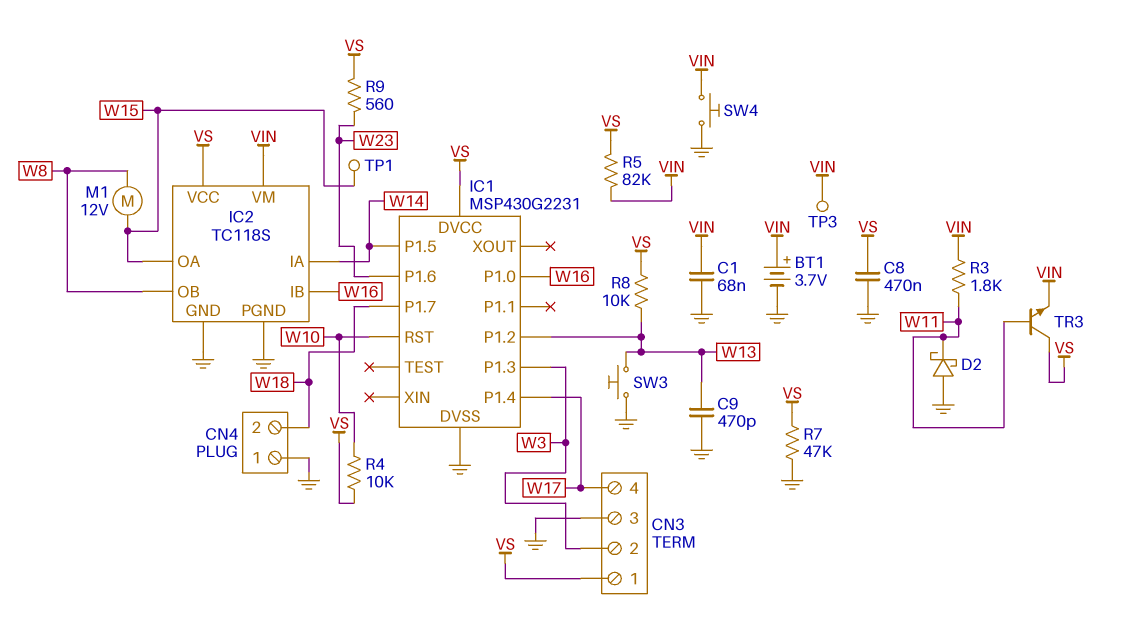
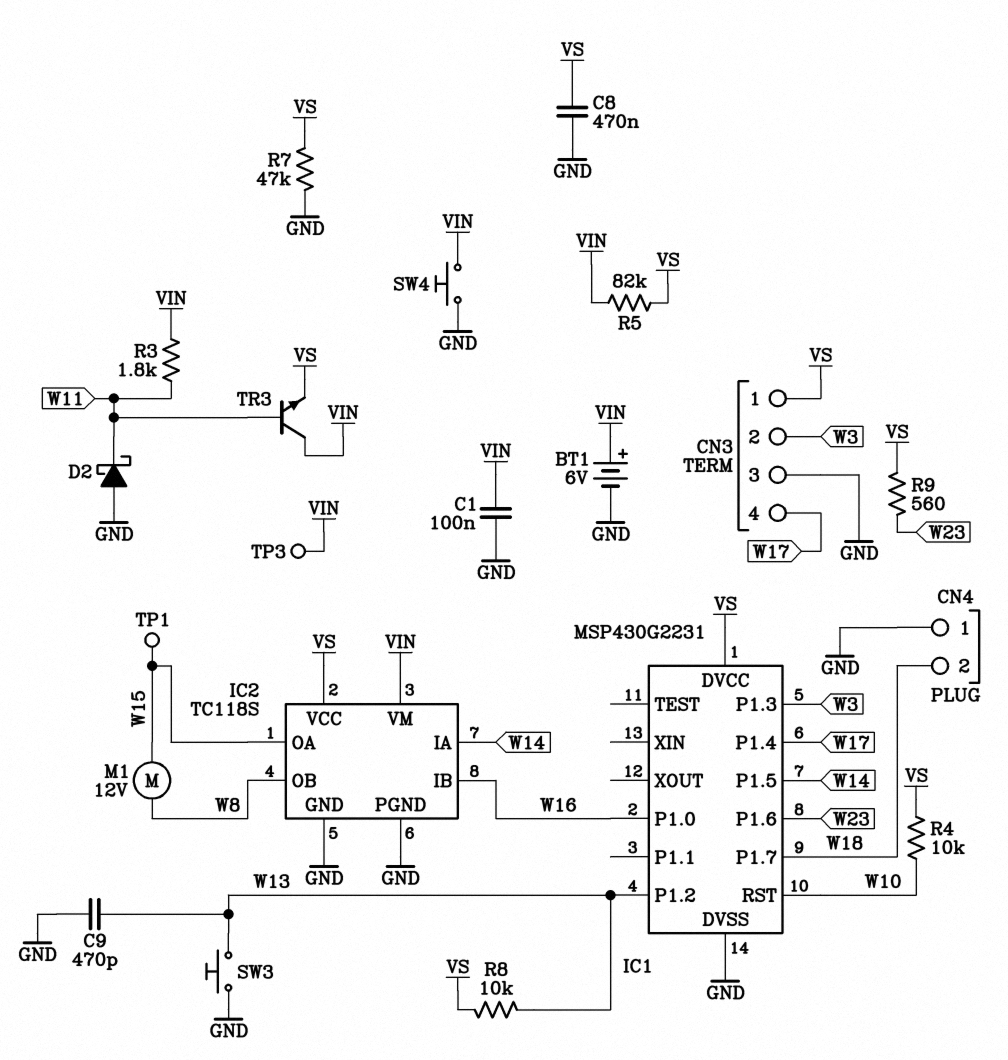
BT1: 3.7V (plus VIN, minus GND) -> 6V (plus VIN, minus GND)
C1: 68nF (GND, VIN) -> 100nF (GND, VIN)
TR3: NPN (B W11, C VS, E VIN) -> NPN (B W11, C VIN, E VS)

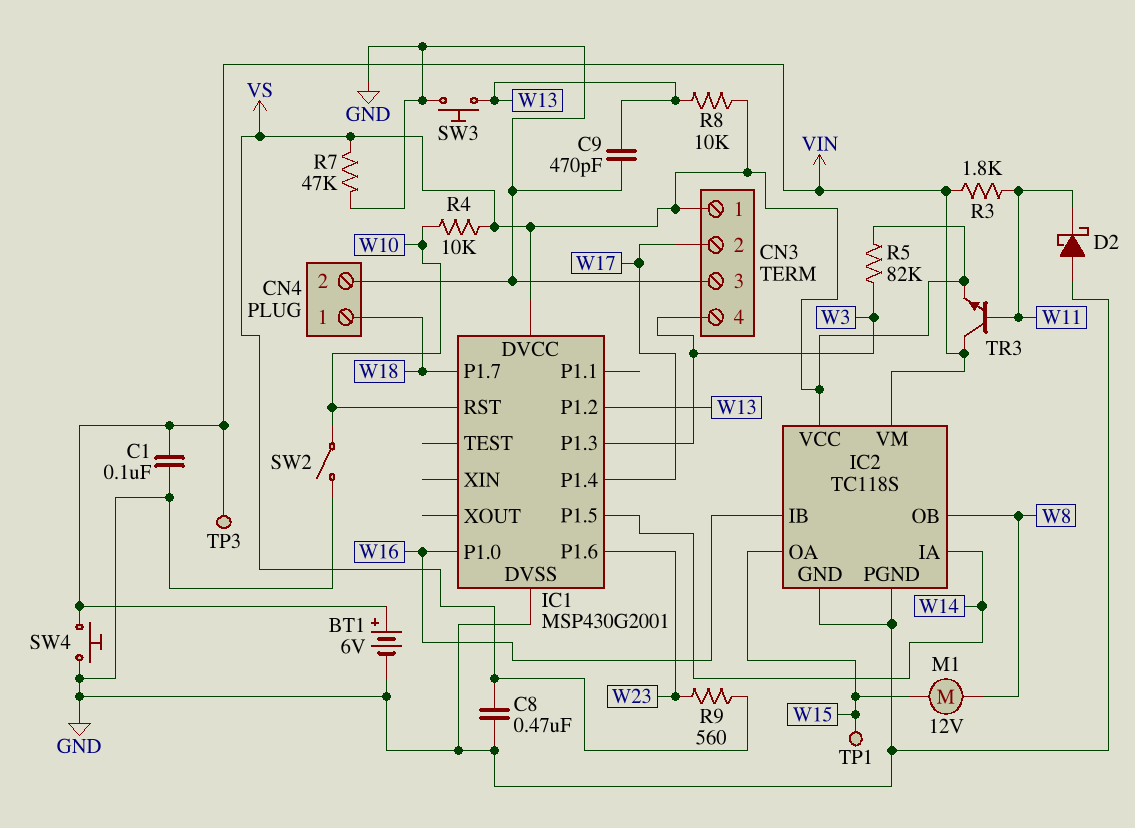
CN3 pin 2: W3 -> W17
CN3 pin 4: W17 -> W3
CN4 pin 1: GND -> W18
CN4 pin 2: W18 -> GND
IC1: MSP430G2231 -> MSP430G2001
R5: 82k (VIN, VS) -> 82k (VS, W3)
SW2: none -> switch (GND, W10)

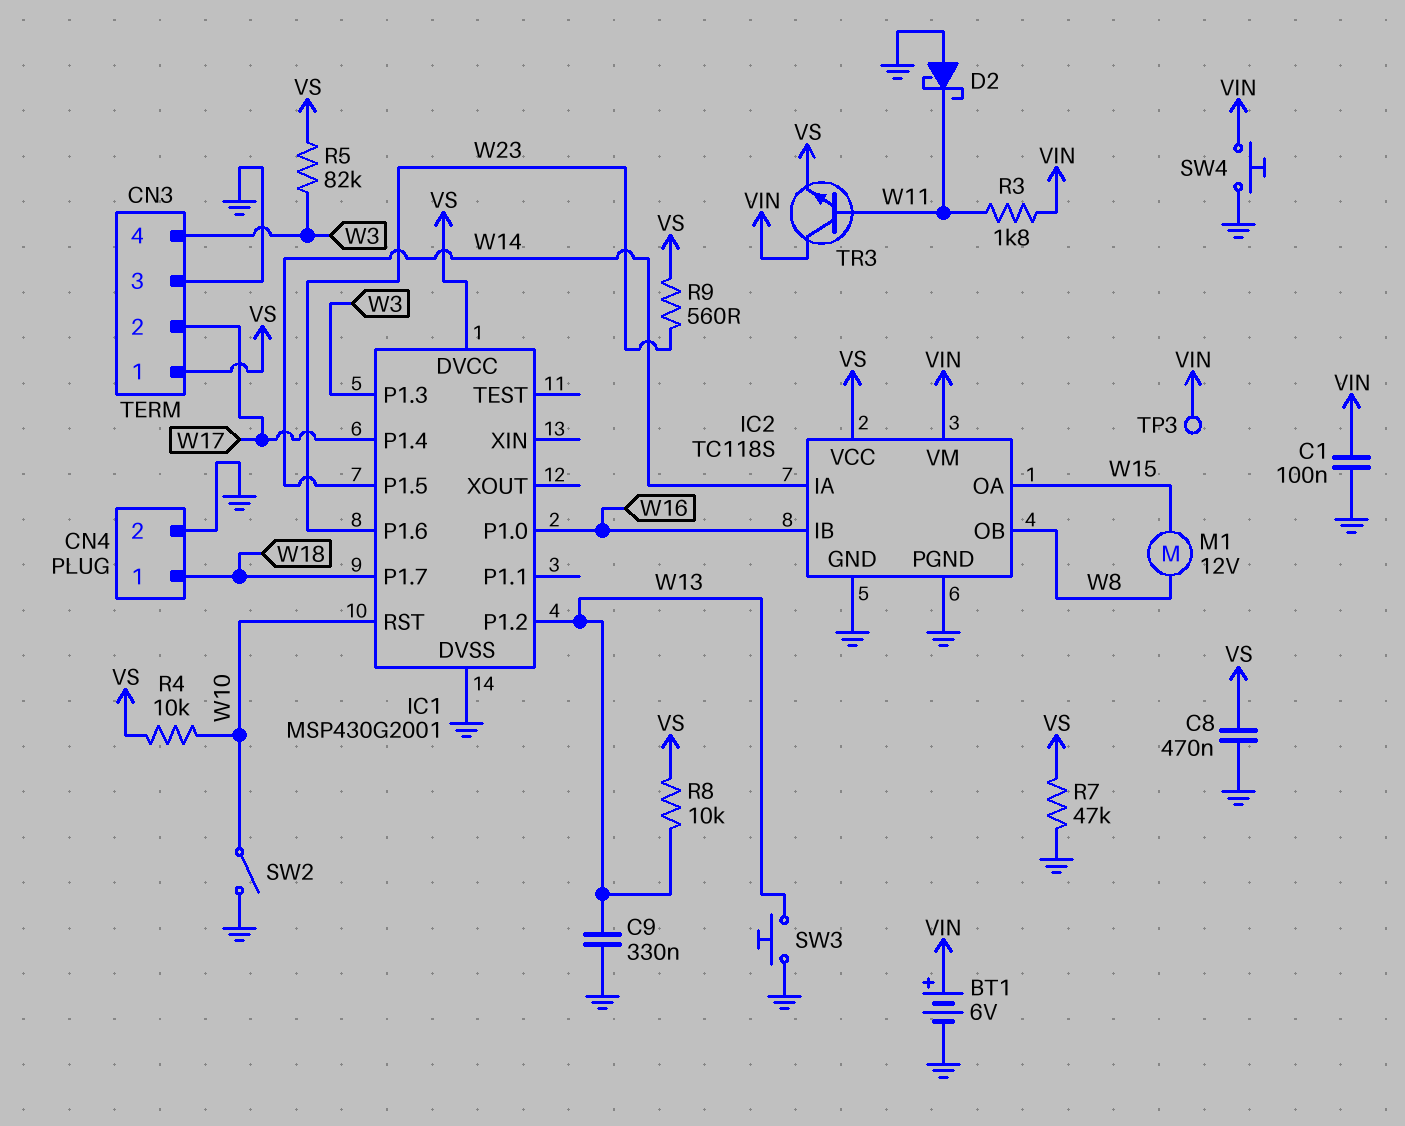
C9: 470pF (GND, W13) -> 330nF (GND, W13)
TP1: test point (W15) -> none

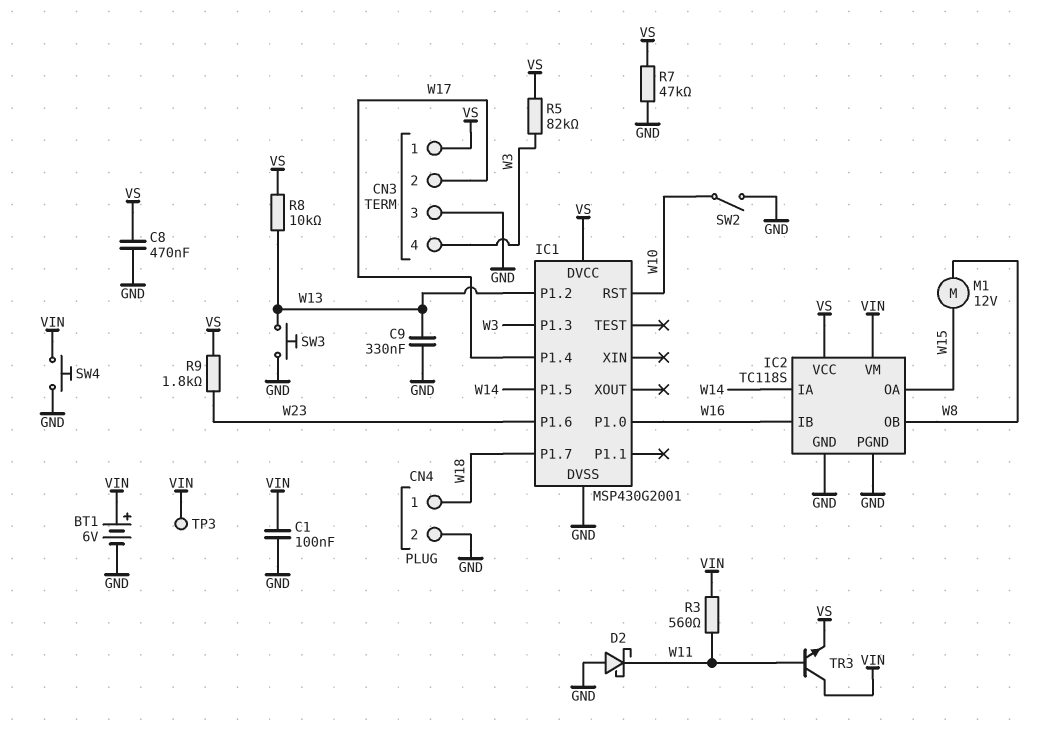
R3: 1.8k (VIN, W11) -> 560 (VIN, W11)
R4: 10k (VS, W10) -> none
R9: 560 (VS, W23) -> 1.8k (VS, W23)

